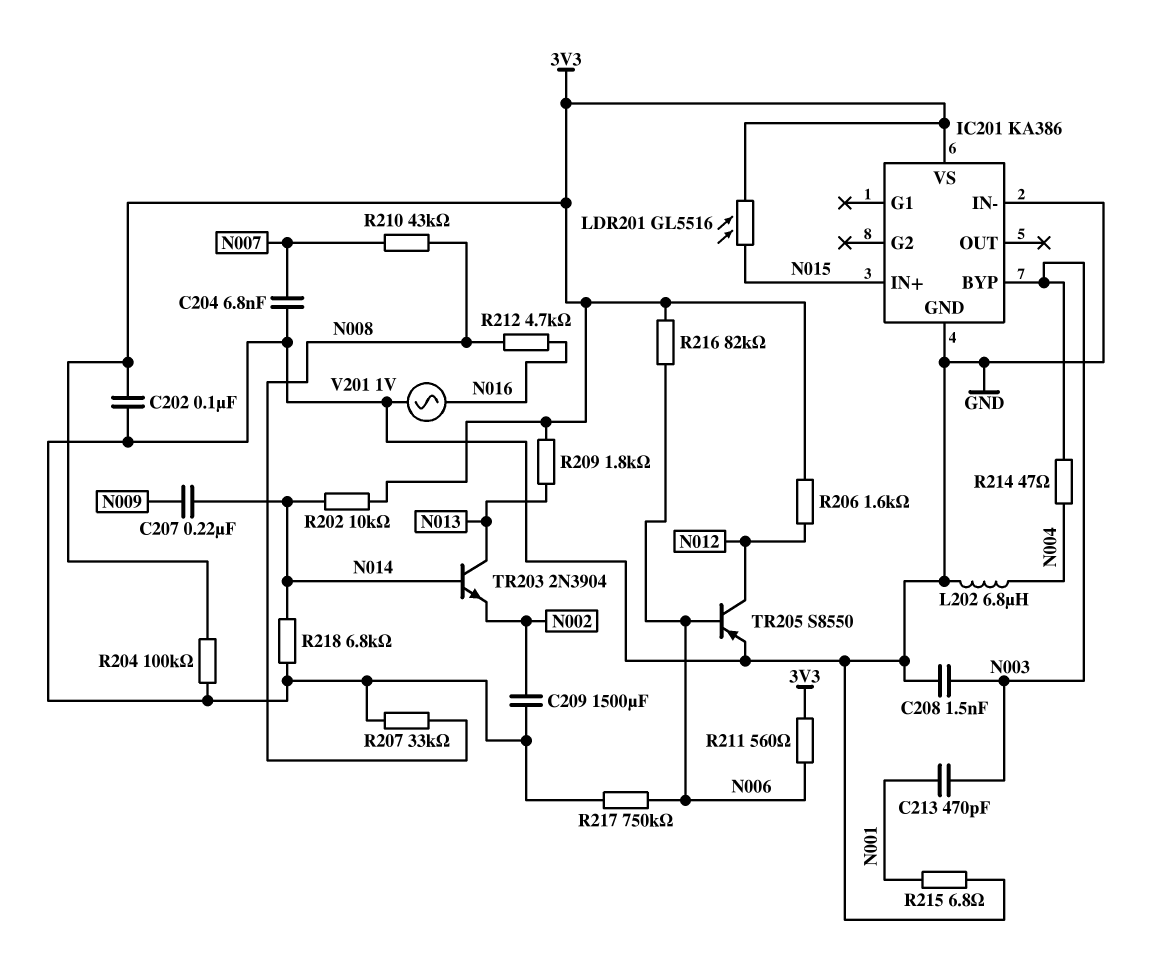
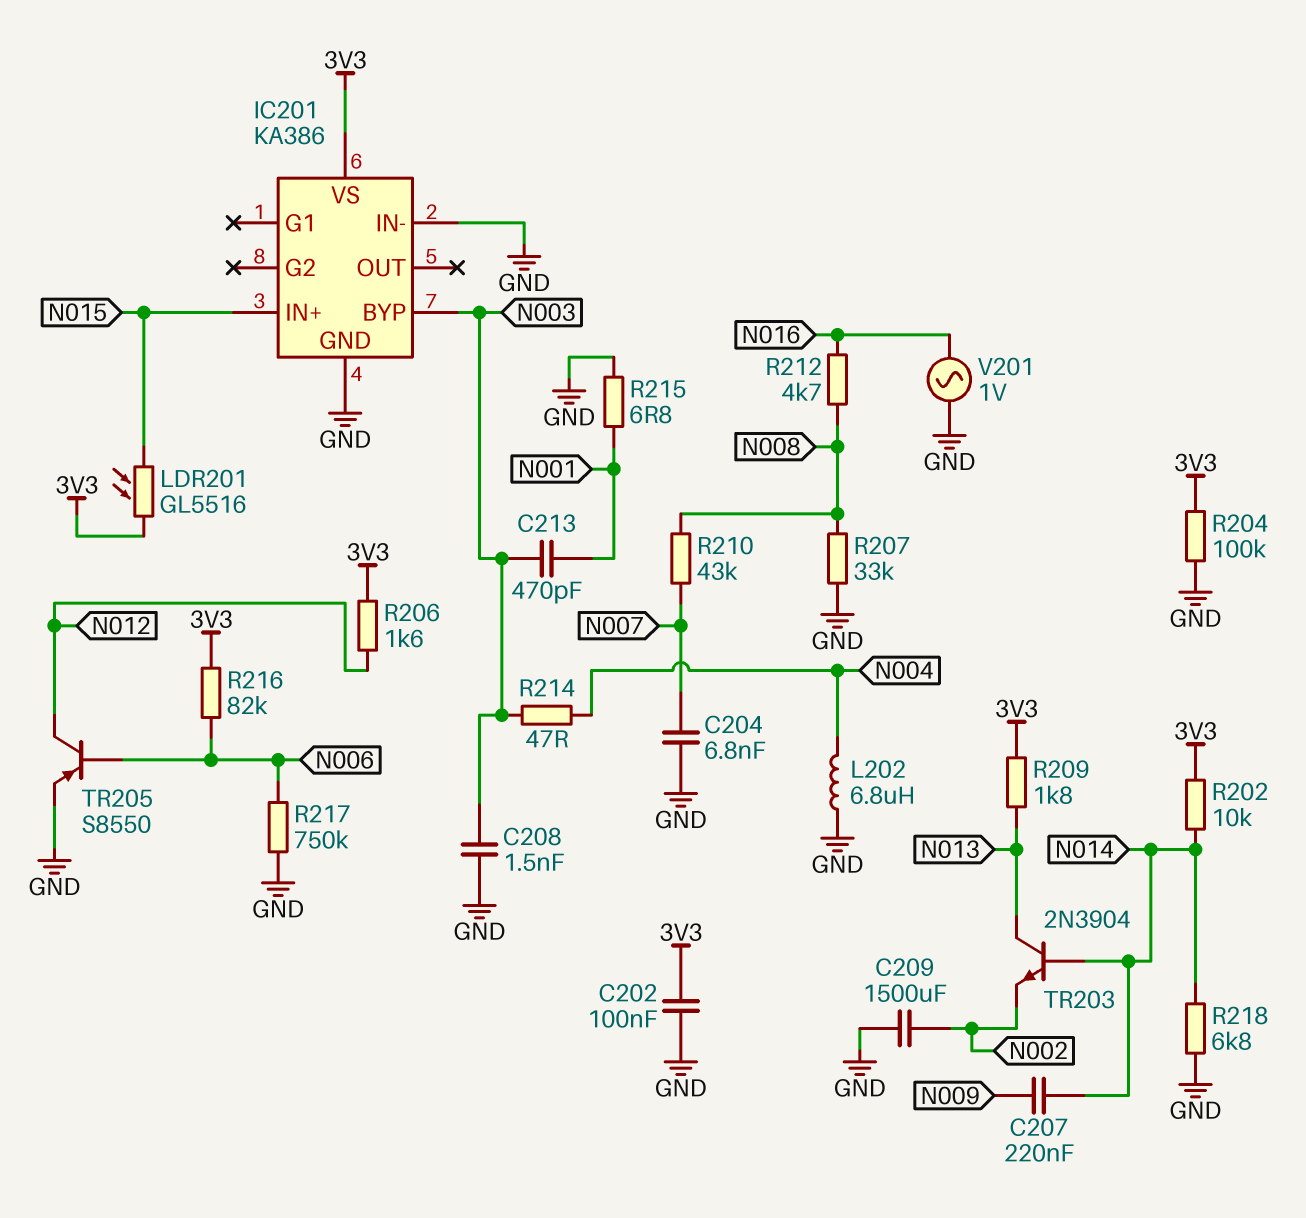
R211: 560 (3V3, N006) -> none

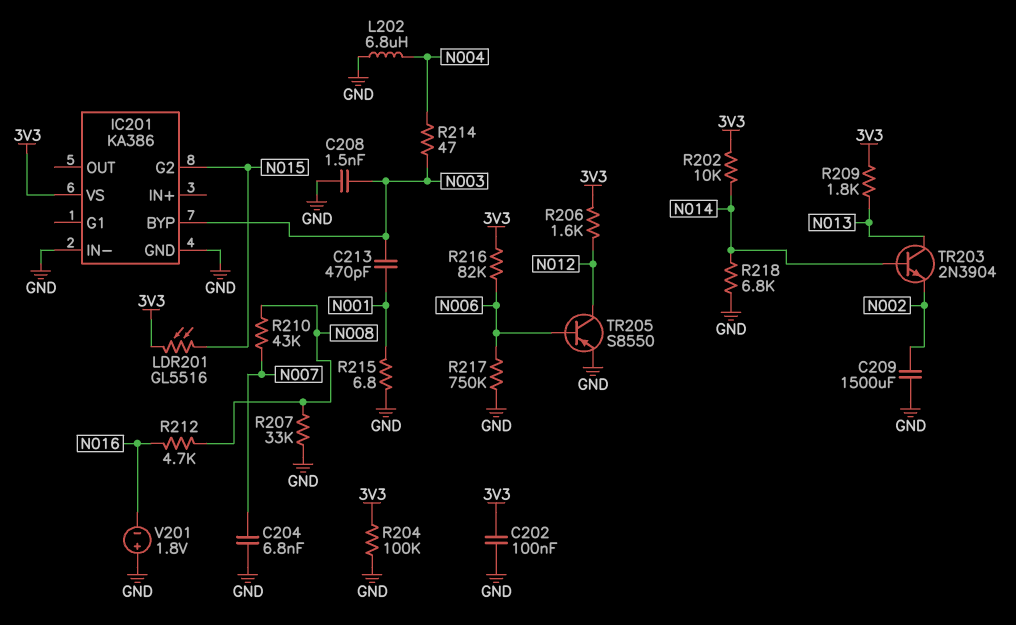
C207: 220nF (N009, N014) -> none
IC201 pin G2: none -> N015
IC201 pin IN+: N015 -> none
V201: AC 1V (GND, N016) -> 1.8V (plus GND, minus N016)

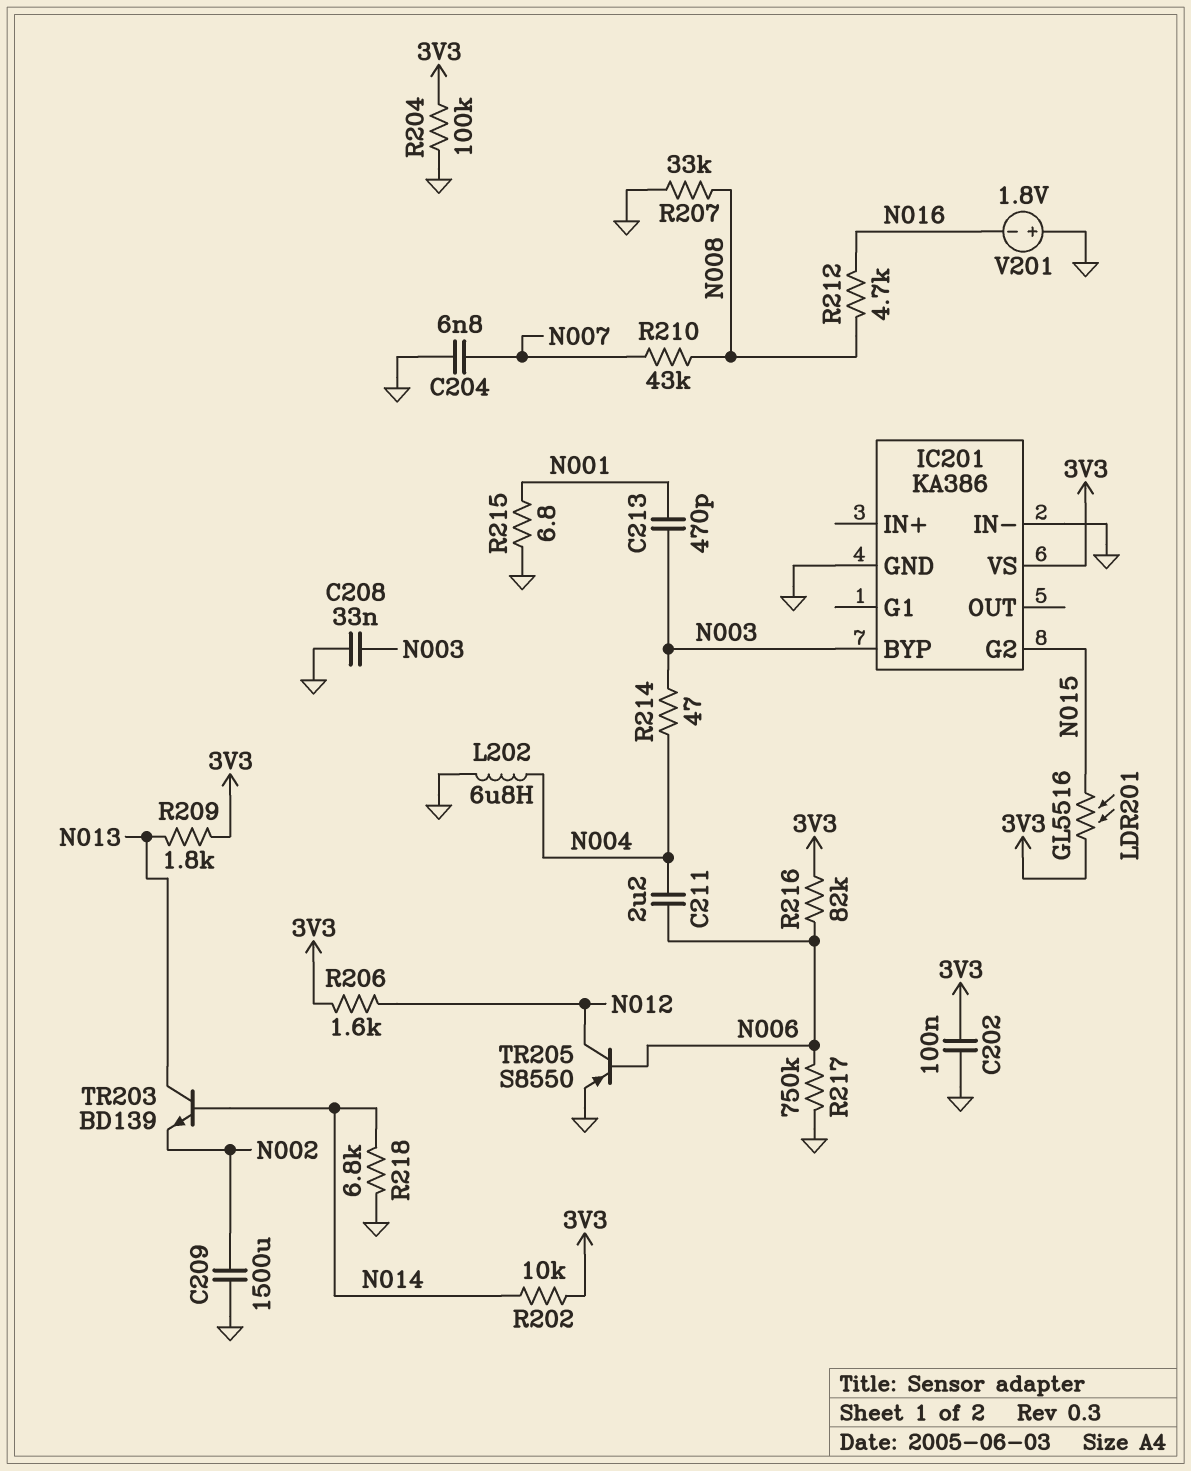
C208: 1.5nF (GND, N003) -> 33nF (GND, N003)
C211: none -> 2.2uF (N004, N006)
TR203: NPN 2N3904 (B N014, C N013, E N002) -> NPN BD139 (B N014, C N013, E N002)

